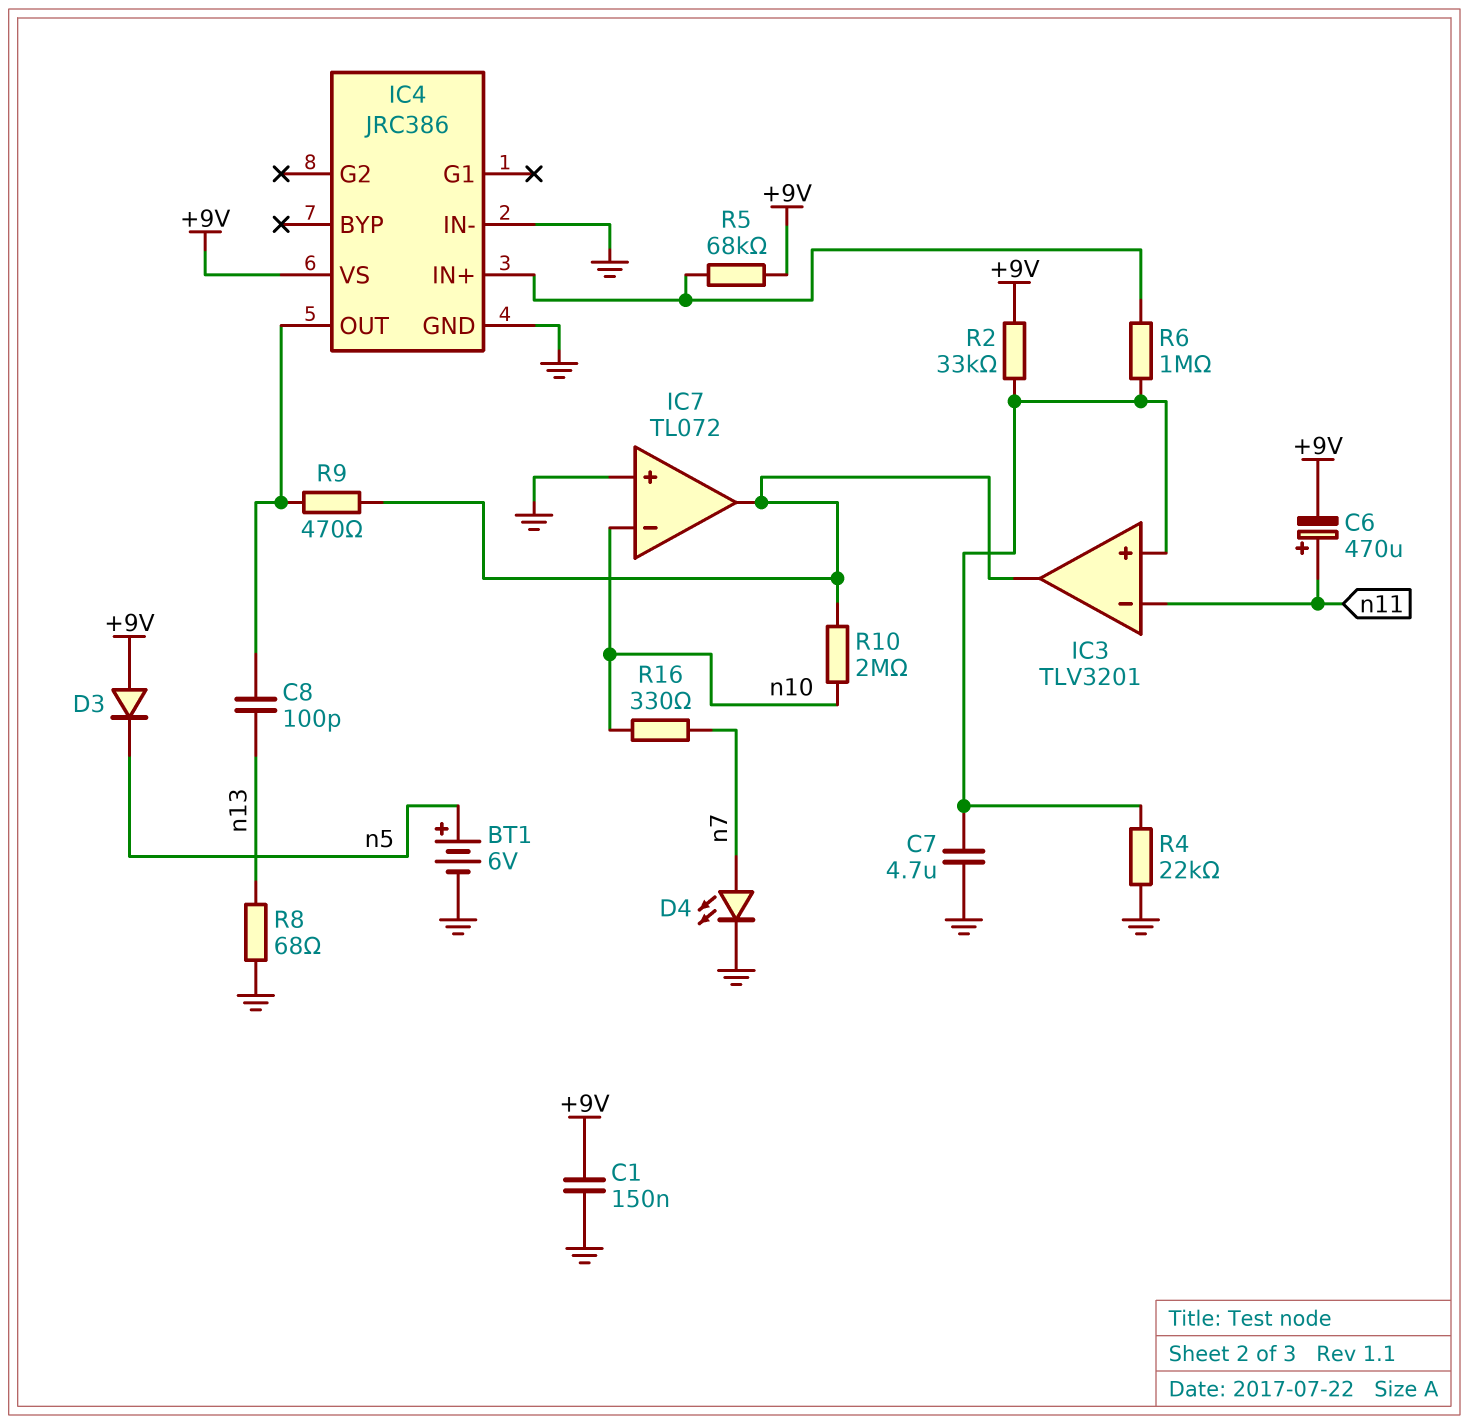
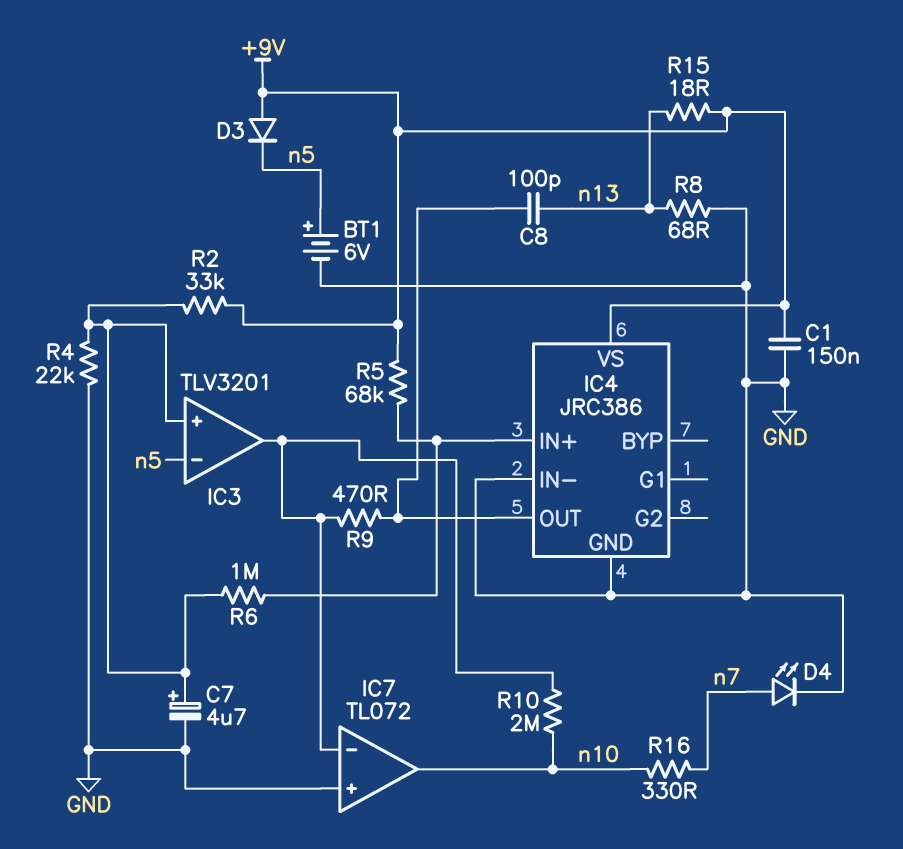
C6: 470uF (plus n11, minus +9V) -> none
C7: 4.7uF (GND, IC3/in+) -> 4.7uF (plus IC3/in+, minus GND)
IC3 pin in-: n11 -> n5
IC7 pin in-: n10 -> IC3/out
IC7 pin out: IC3/out -> n10
R15: none -> 18 (+9V, n13)

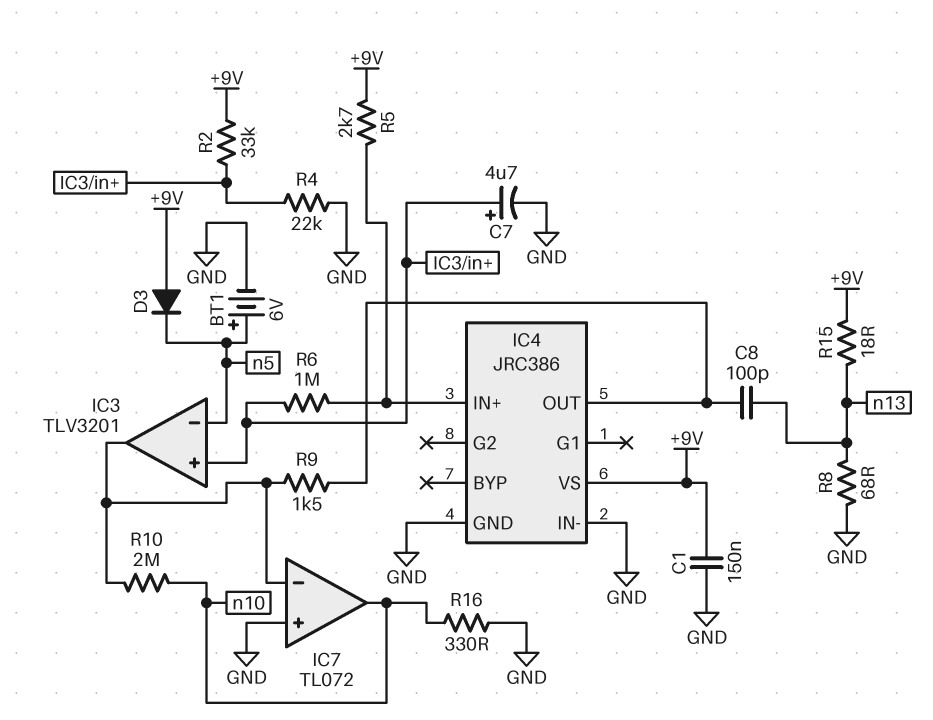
D4: LED (A n7, K GND) -> none
R5: 68k (+9V, IC4/IN+) -> 2.7k (+9V, IC4/IN+)
R9: 470 (IC3/out, IC4/OUT) -> 1.5k (IC3/out, IC4/OUT)
R16: 330 (n7, n10) -> 330 (GND, n10)

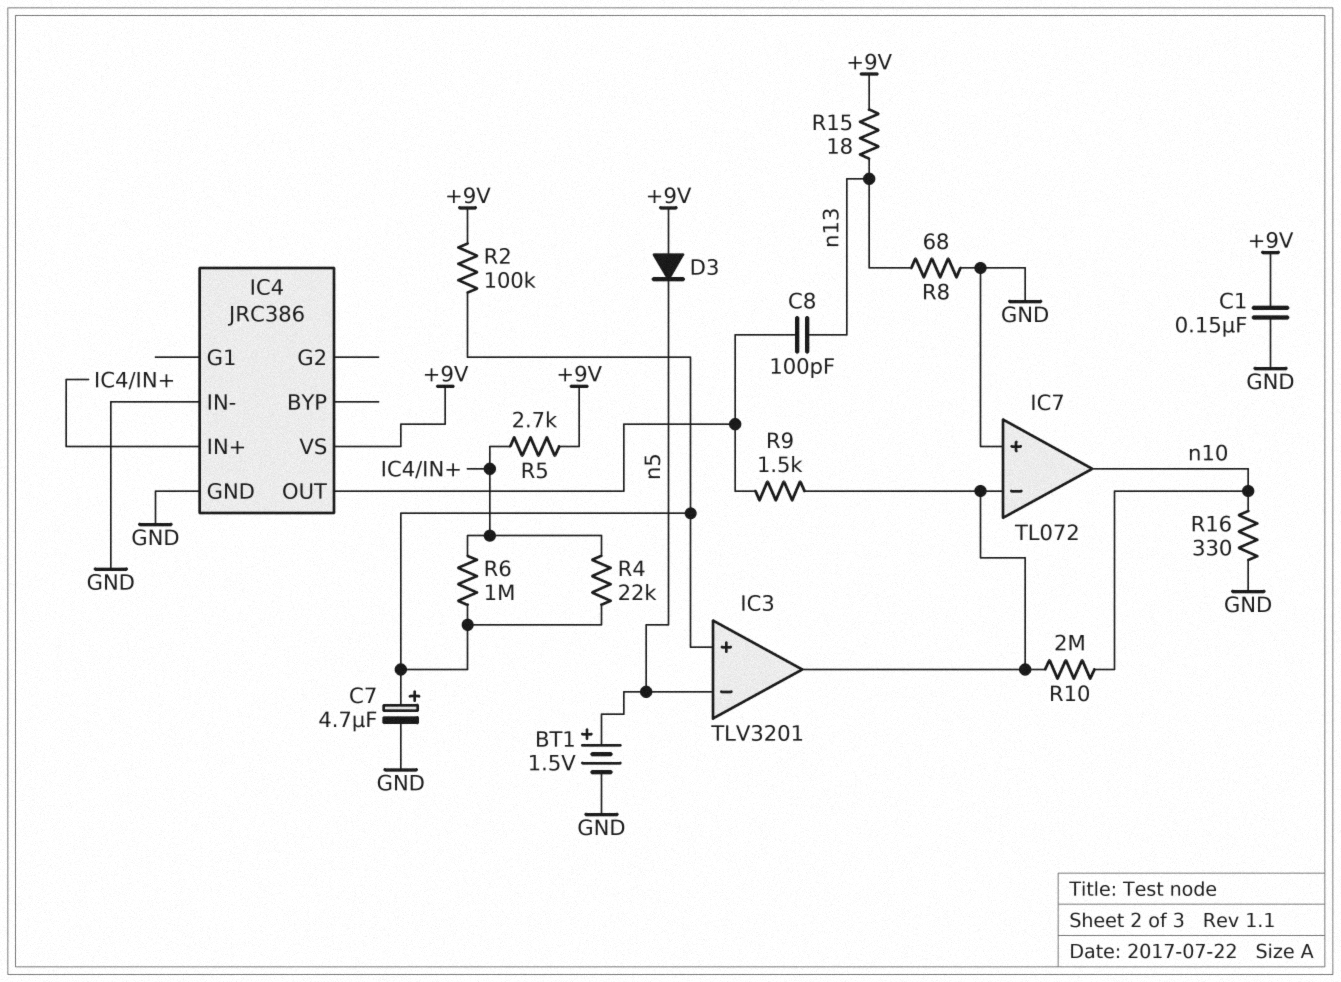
BT1: 6V (plus n5, minus GND) -> 1.5V (plus n5, minus GND)
R2: 33k (+9V, IC3/in+) -> 100k (+9V, IC3/in+)
R4: 22k (GND, IC3/in+) -> 22k (IC3/in+, IC4/IN+)

